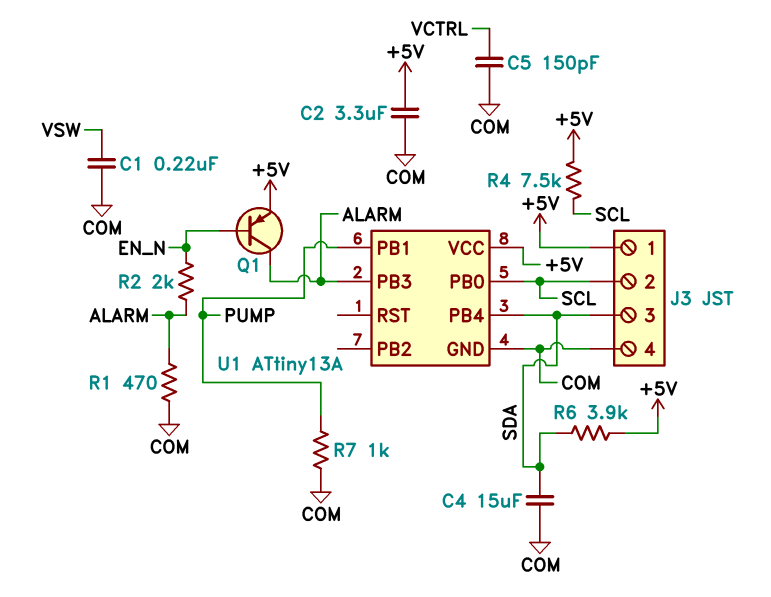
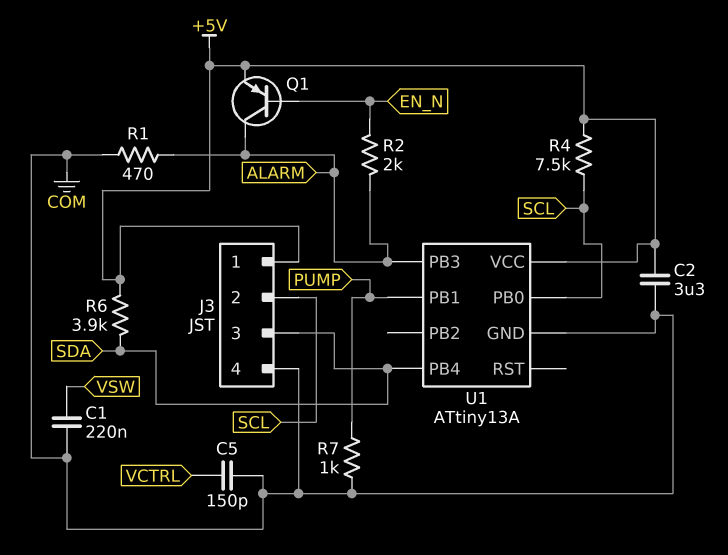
C4: 15uF (COM, SDA) -> none

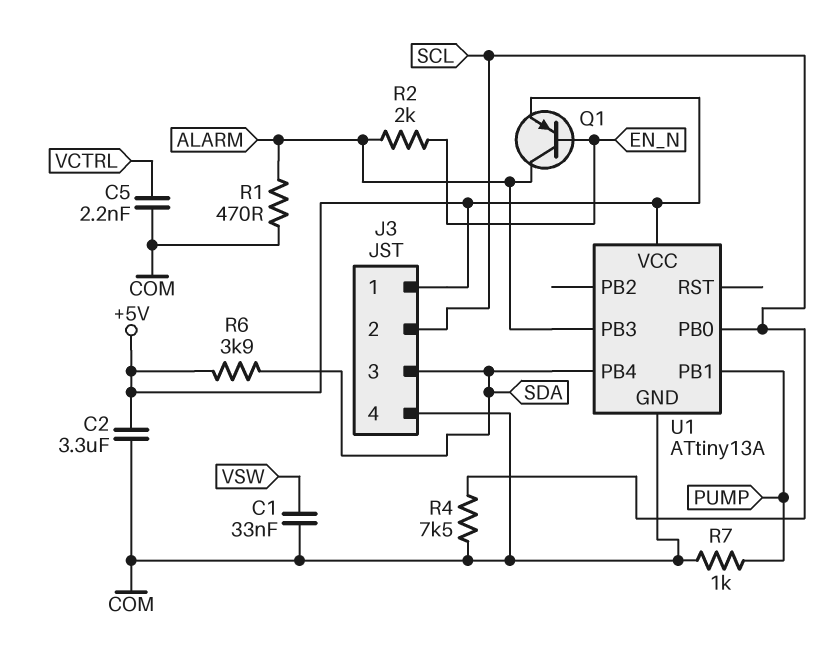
C1: 220nF (COM, VSW) -> 33nF (COM, VSW)
C5: 150pF (COM, VCTRL) -> 2.2nF (COM, VCTRL)
R4: 7.5k (+5V, SCL) -> 7.5k (COM, SCL)

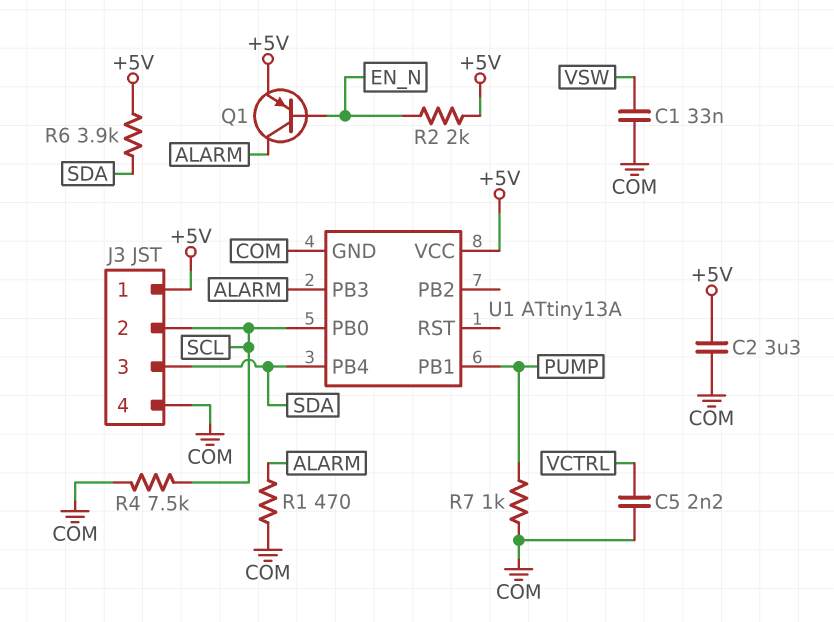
R2: 2k (ALARM, EN_N) -> 2k (+5V, EN_N)

